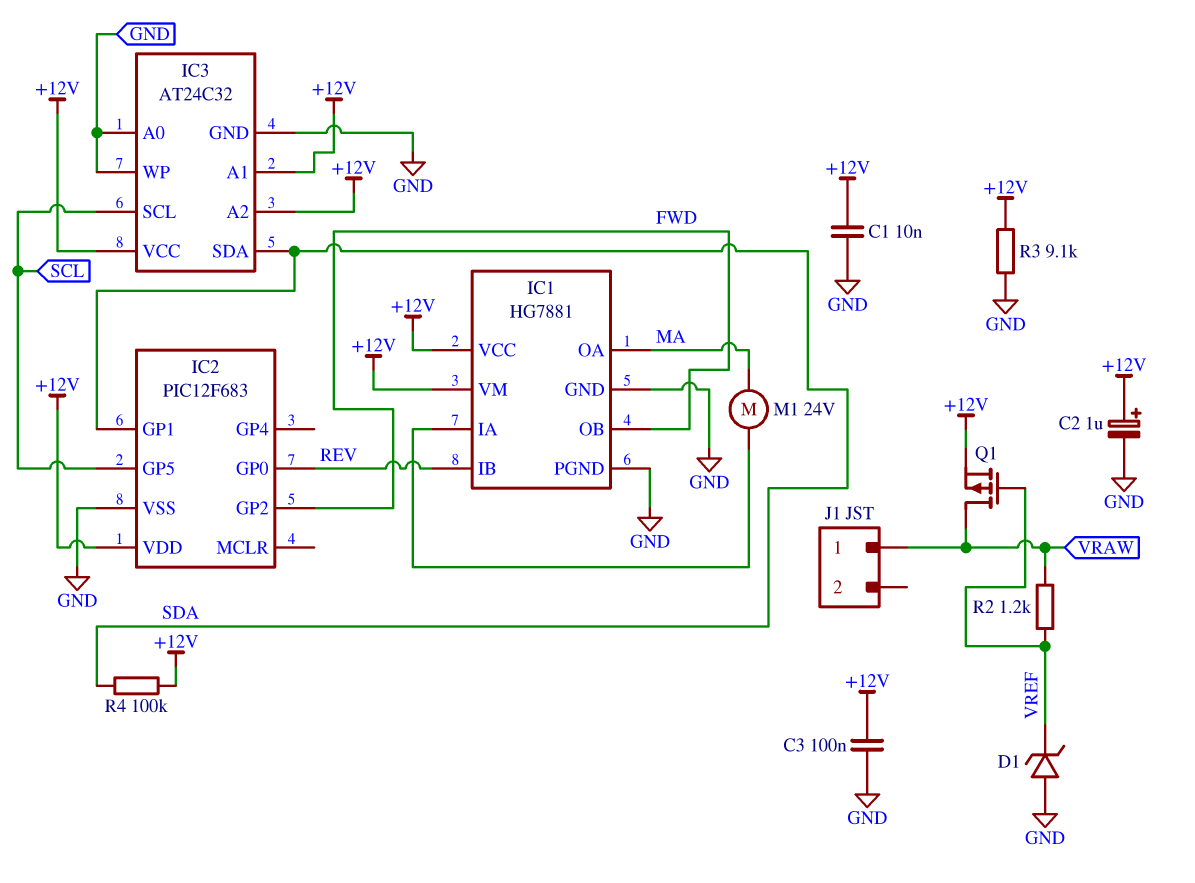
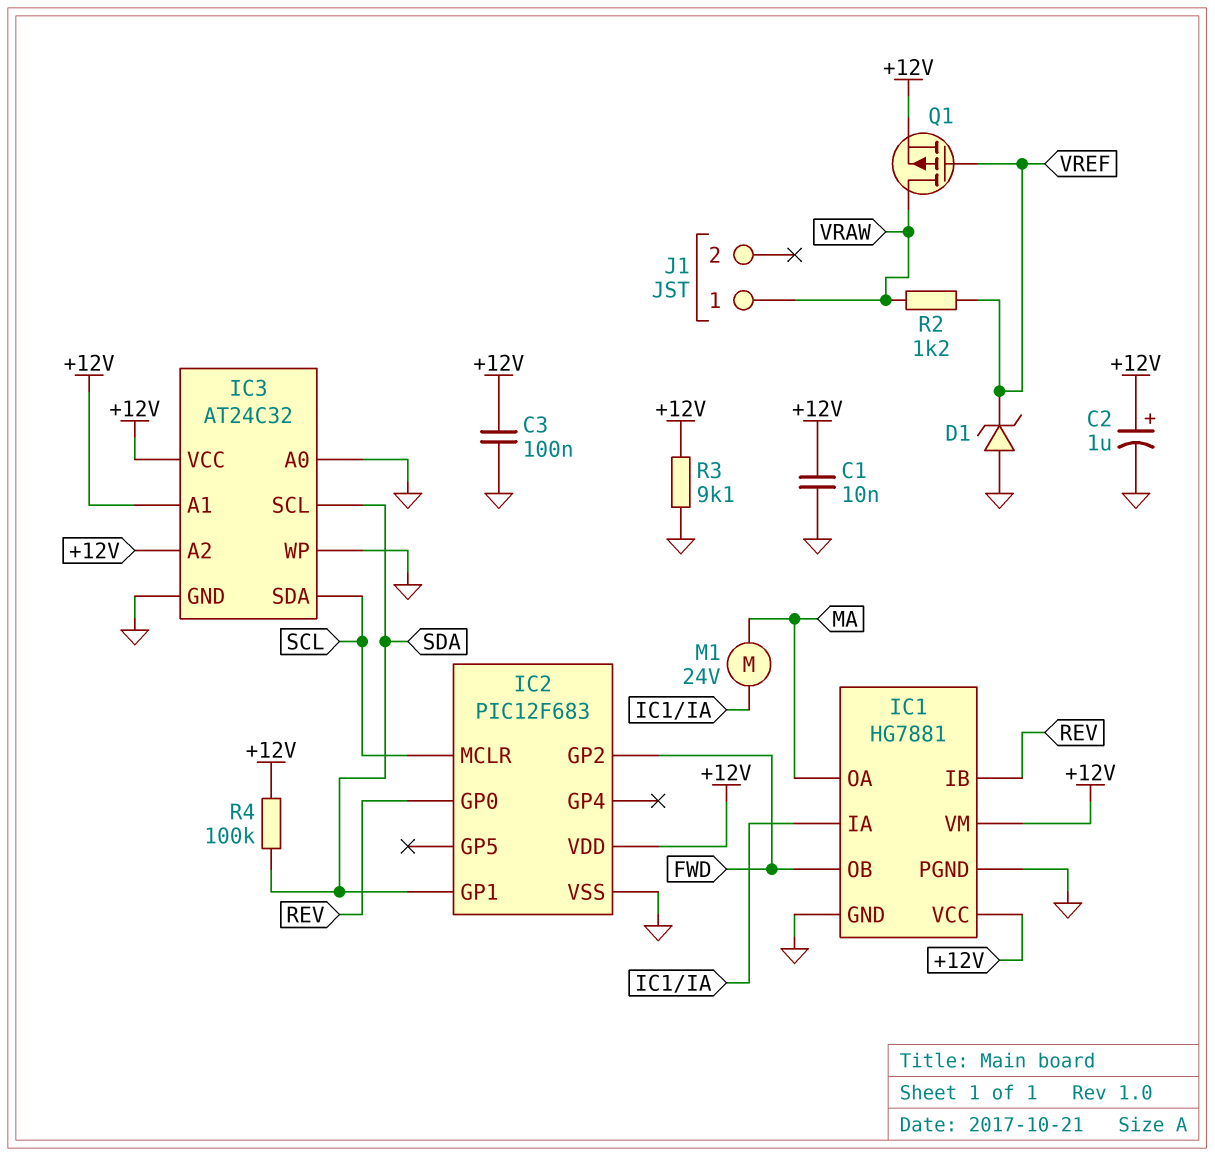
IC2 pin GP5: SCL -> none
IC2 pin MCLR: none -> SCL
IC3 pin SCL: SCL -> SDA
IC3 pin SDA: SDA -> SCL

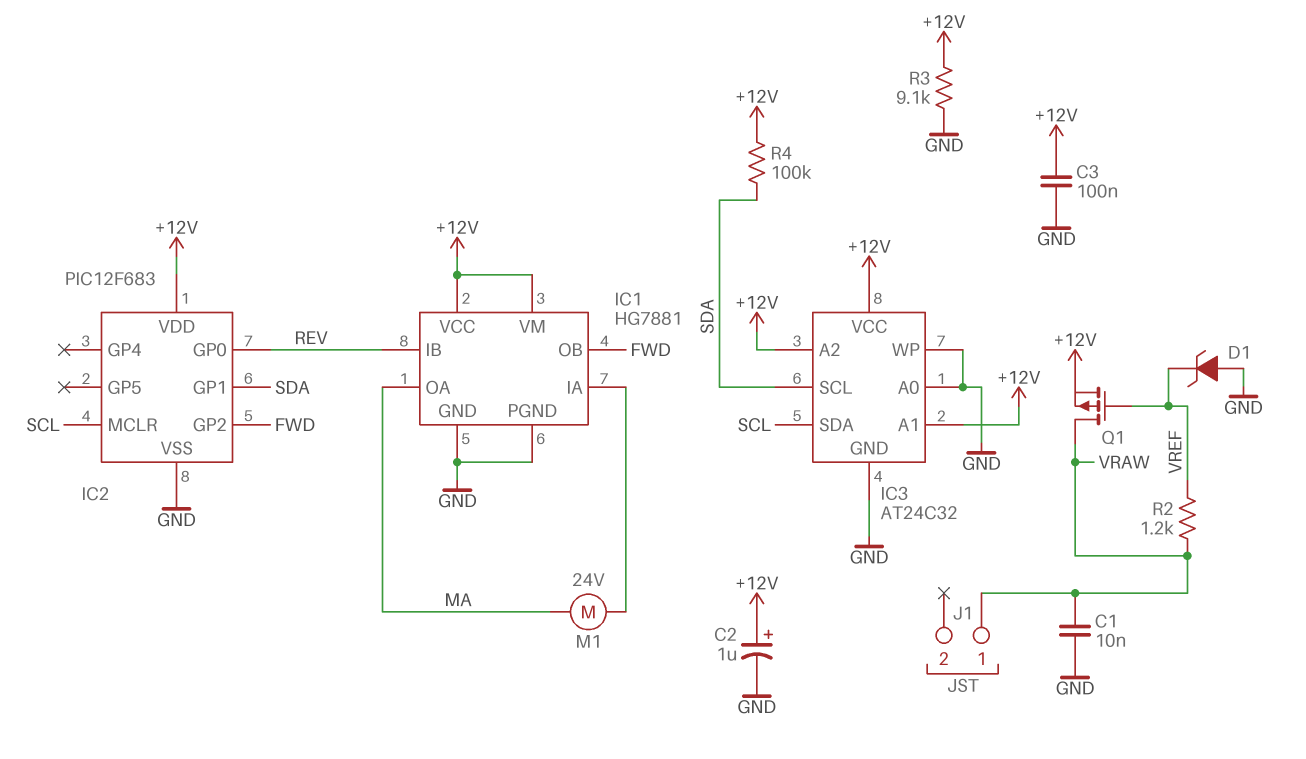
C1: 10nF (+12V, GND) -> 10nF (GND, VRAW)

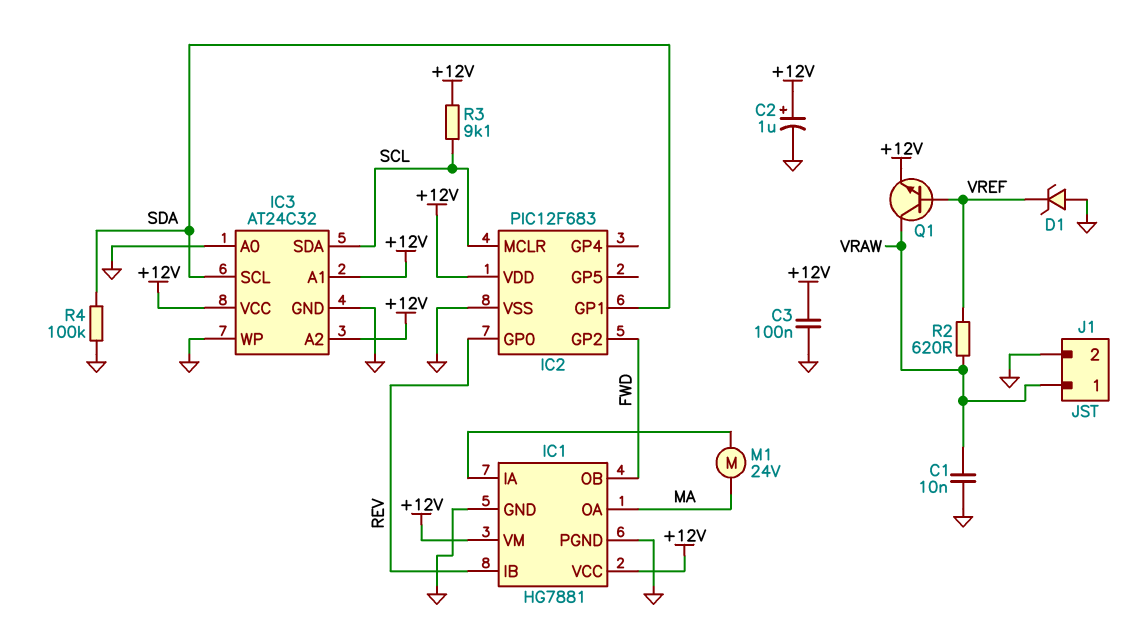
J1 pin 2: none -> GND
Q1: PMOS (G VREF, D VRAW, S +12V) -> NPN (B VREF, C VRAW, E +12V)
R2: 1.2k (VRAW, VREF) -> 620 (VRAW, VREF)
R3: 9.1k (+12V, GND) -> 9.1k (+12V, SCL)
R4: 100k (+12V, SDA) -> 100k (GND, SDA)

